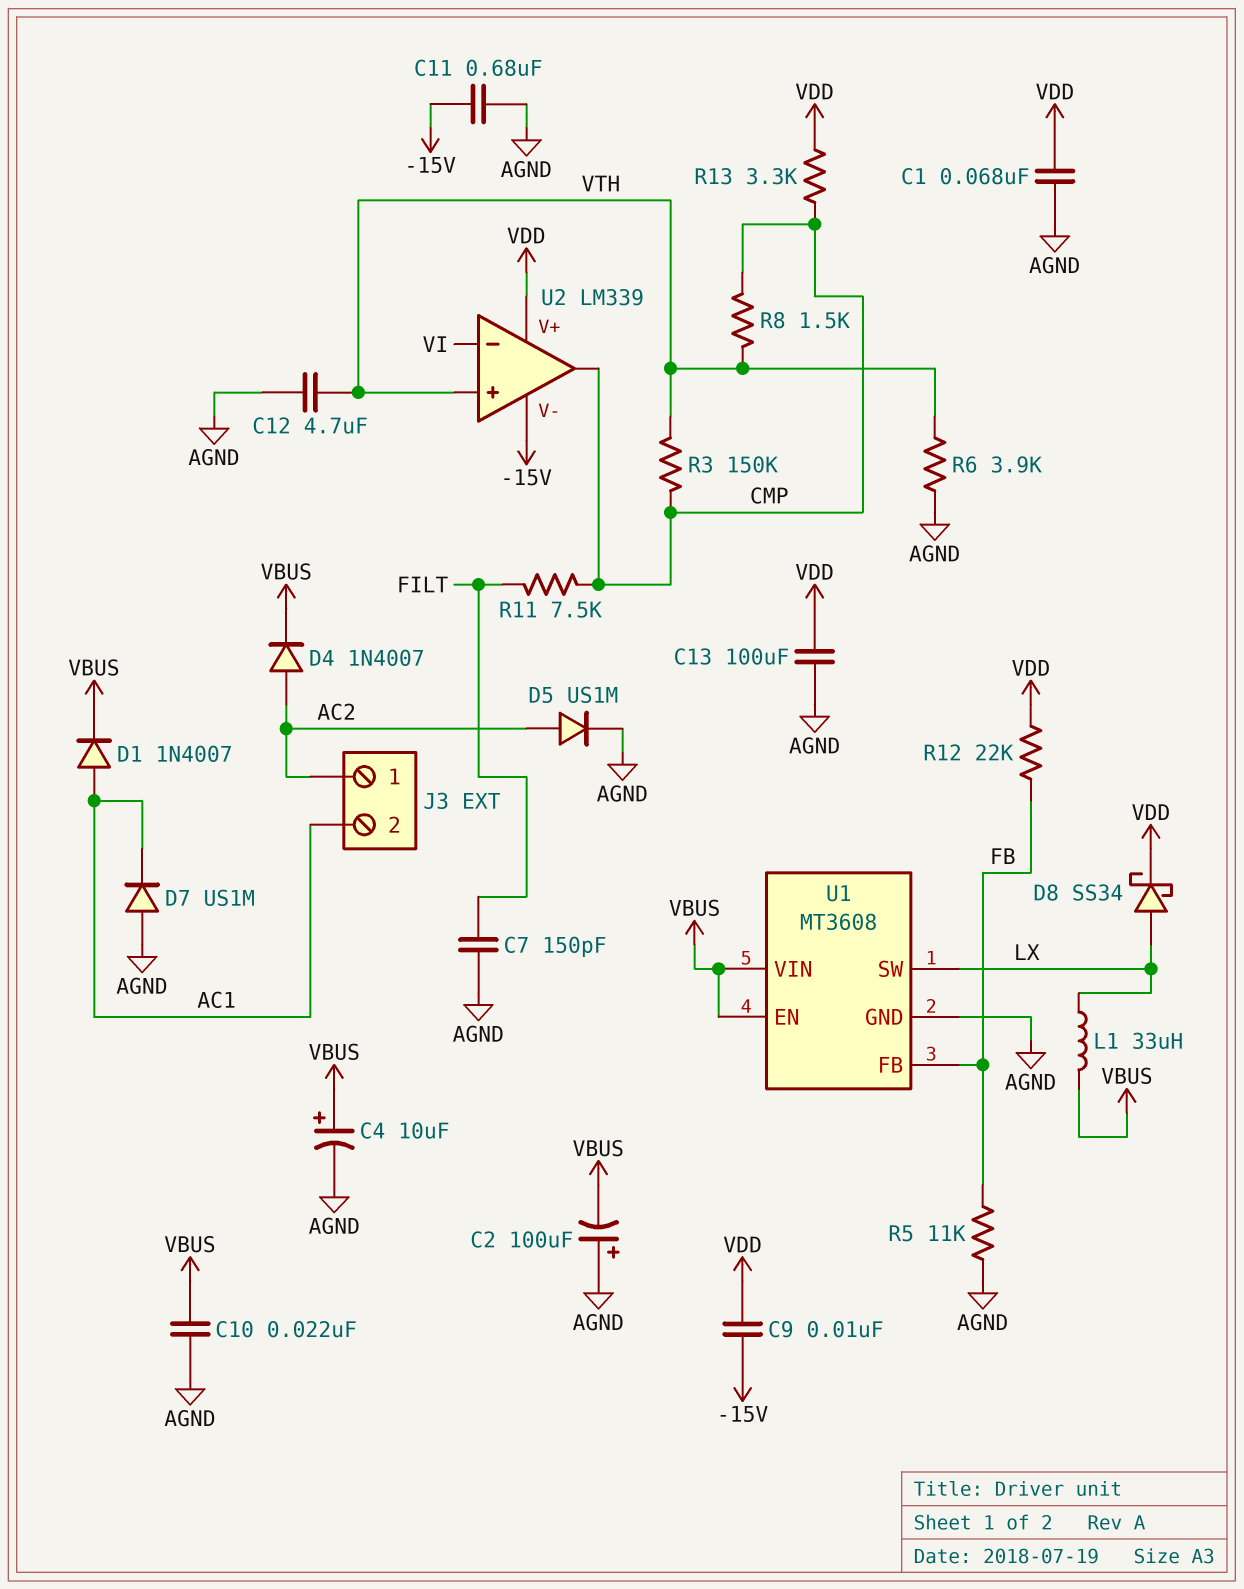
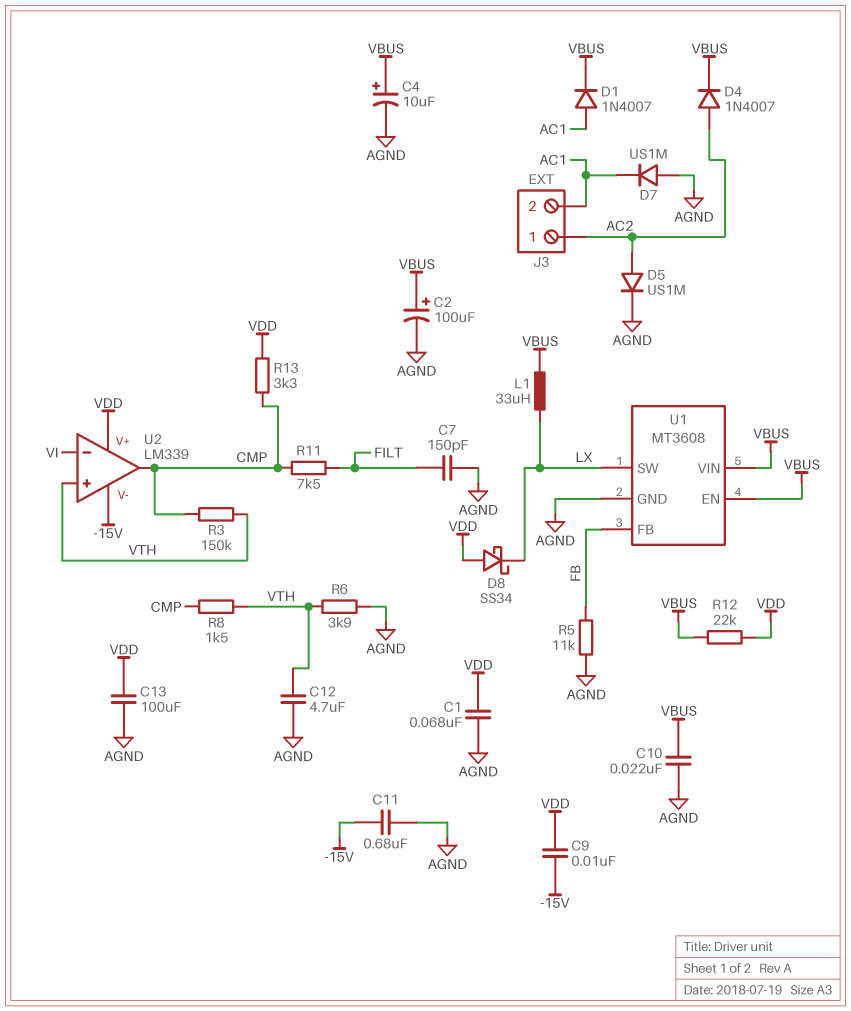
C2: 100uF (plus AGND, minus VBUS) -> 100uF (plus VBUS, minus AGND)
D8: schottky SS34 (A LX, K VDD) -> schottky SS34 (A VDD, K LX)
R12: 22k (FB, VDD) -> 22k (VBUS, VDD)

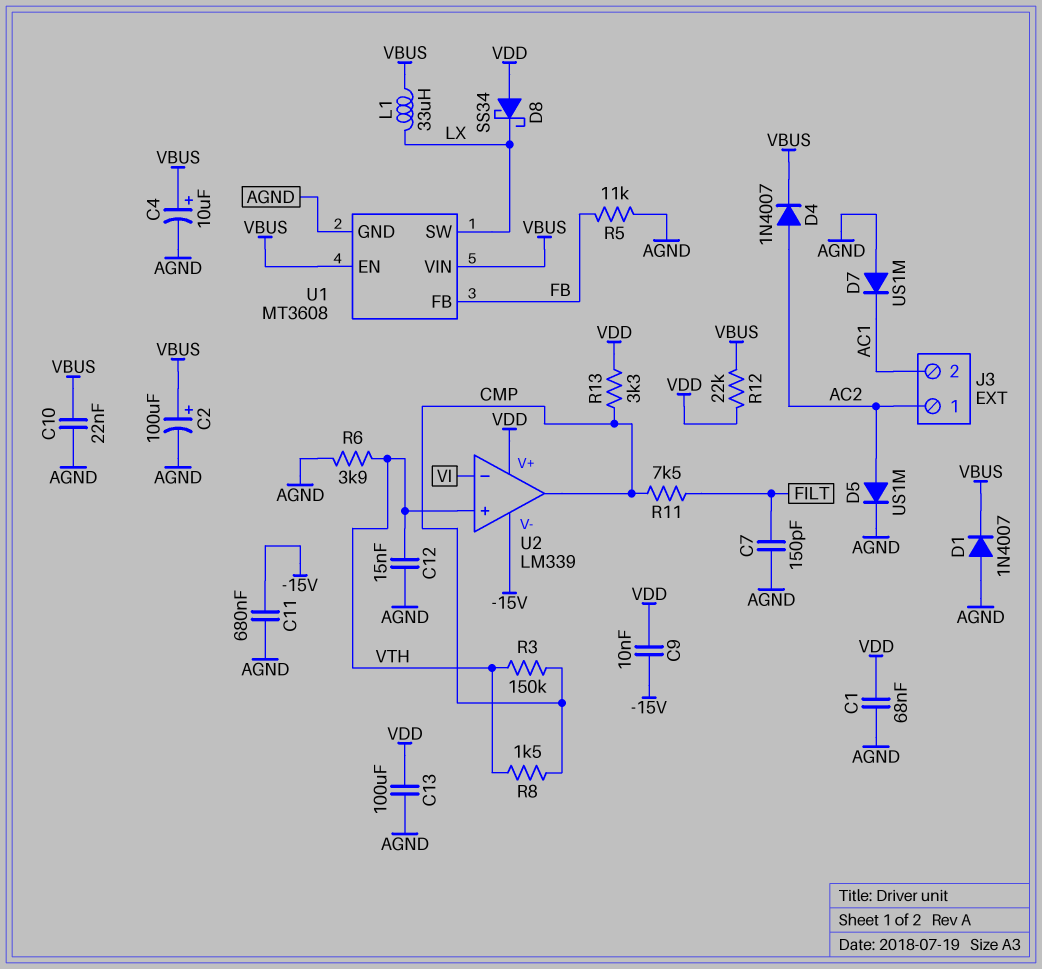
C12: 4.7uF (AGND, VTH) -> 15nF (AGND, VTH)
D1: diode 1N4007 (A AC1, K VBUS) -> diode 1N4007 (A AGND, K VBUS)

